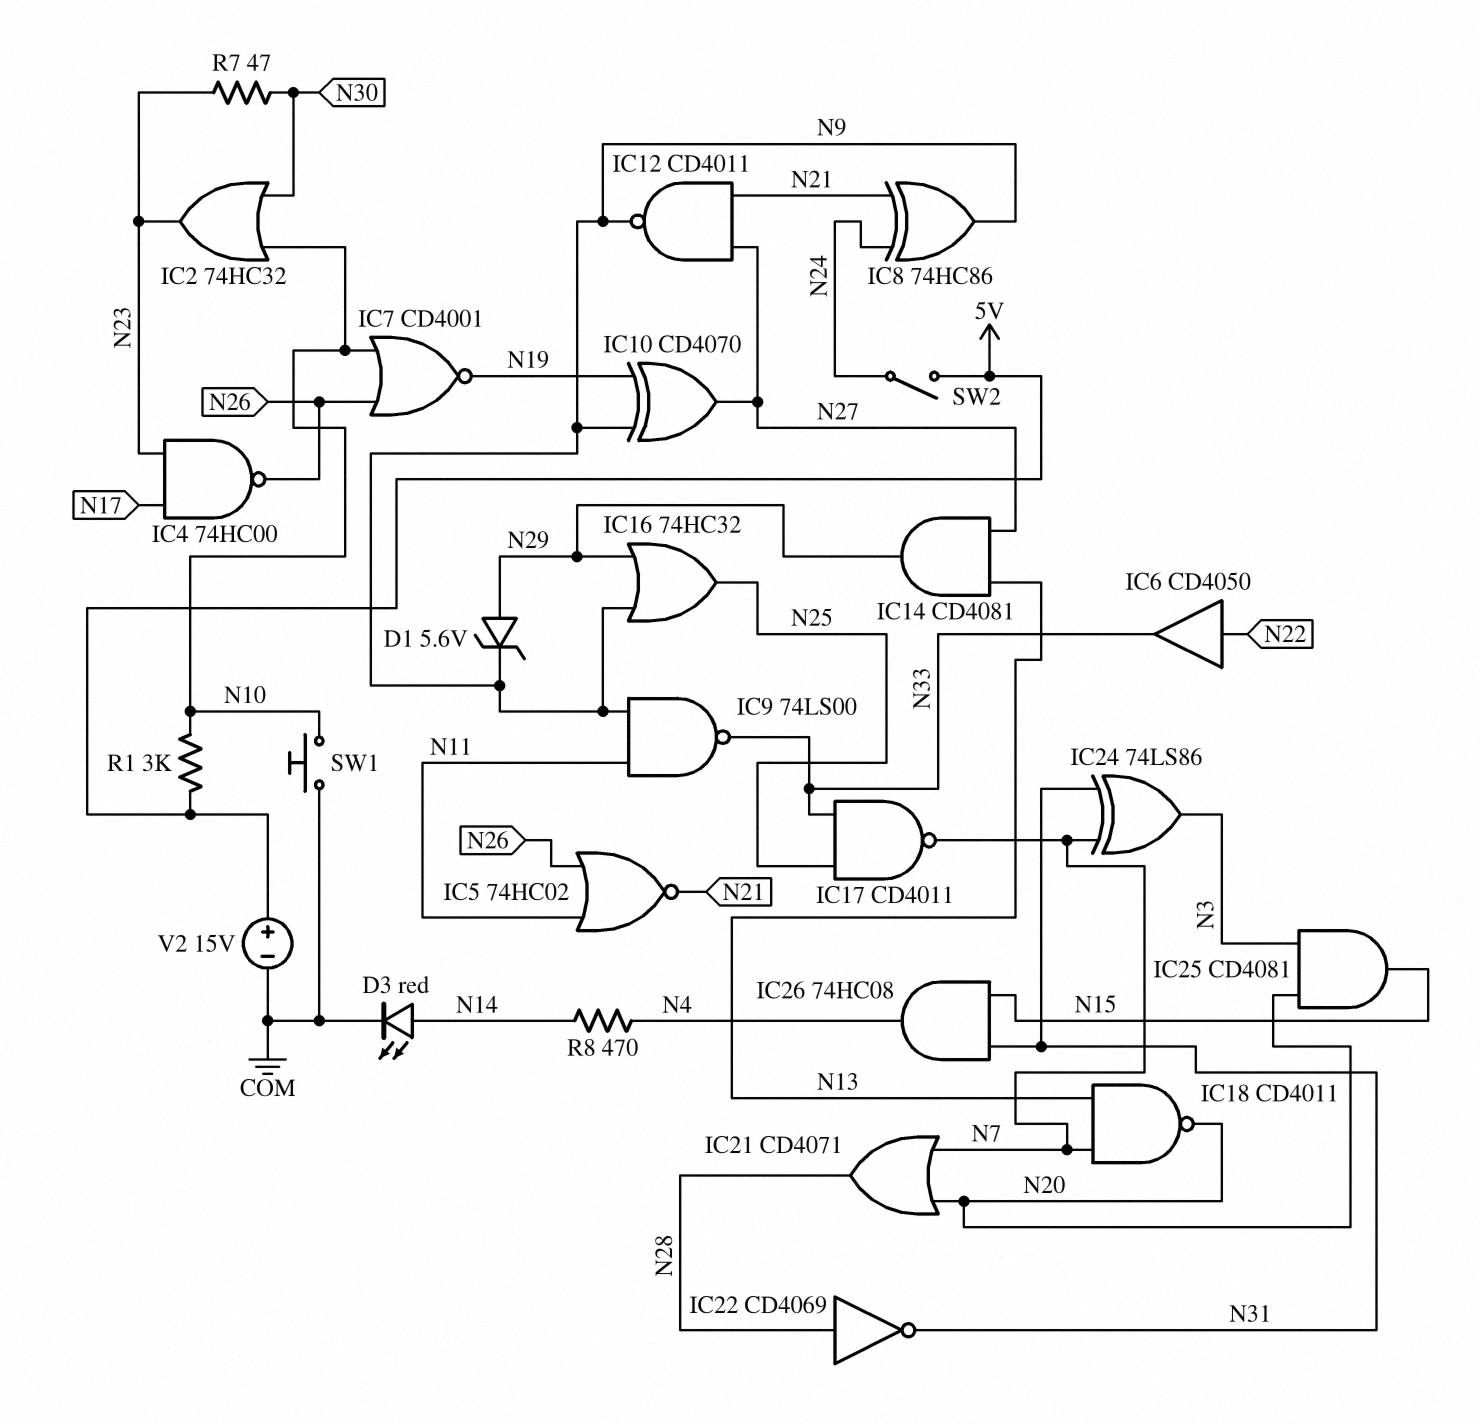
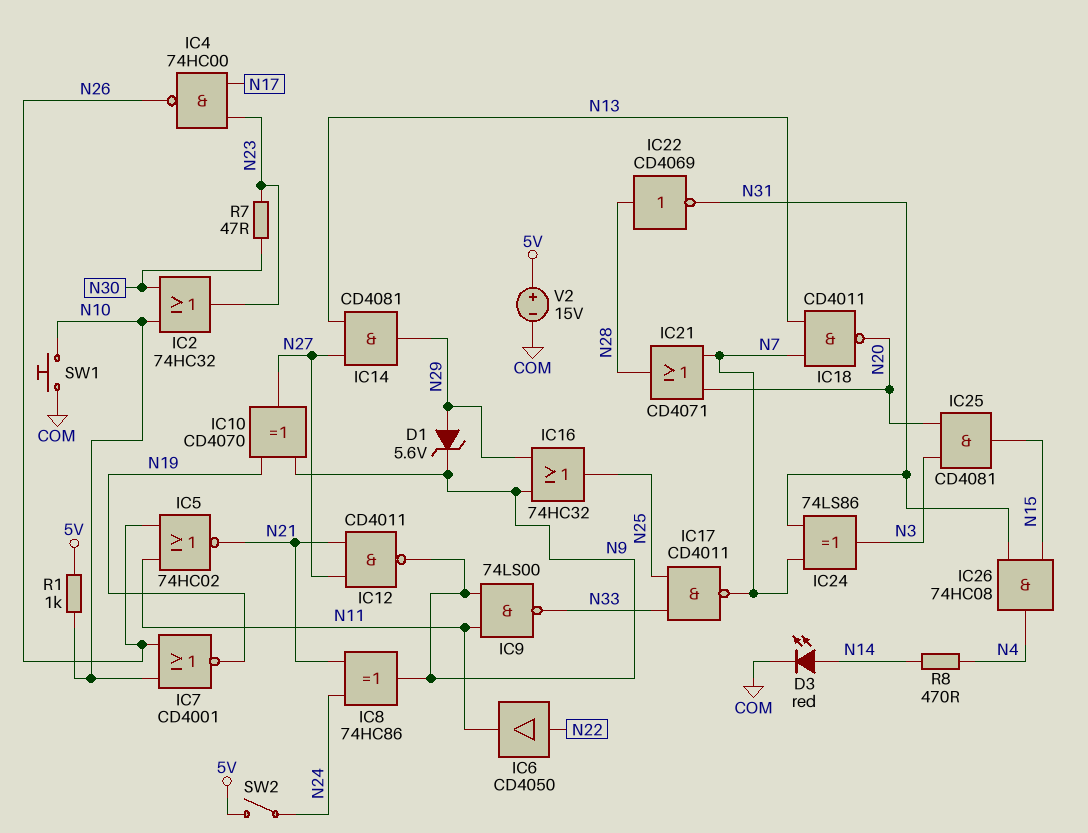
IC6: buffer CD4050 (in N22, out N33) -> buffer CD4050 (in N22, out N11)
R1: 3k (5V, N10) -> 1k (5V, N10)

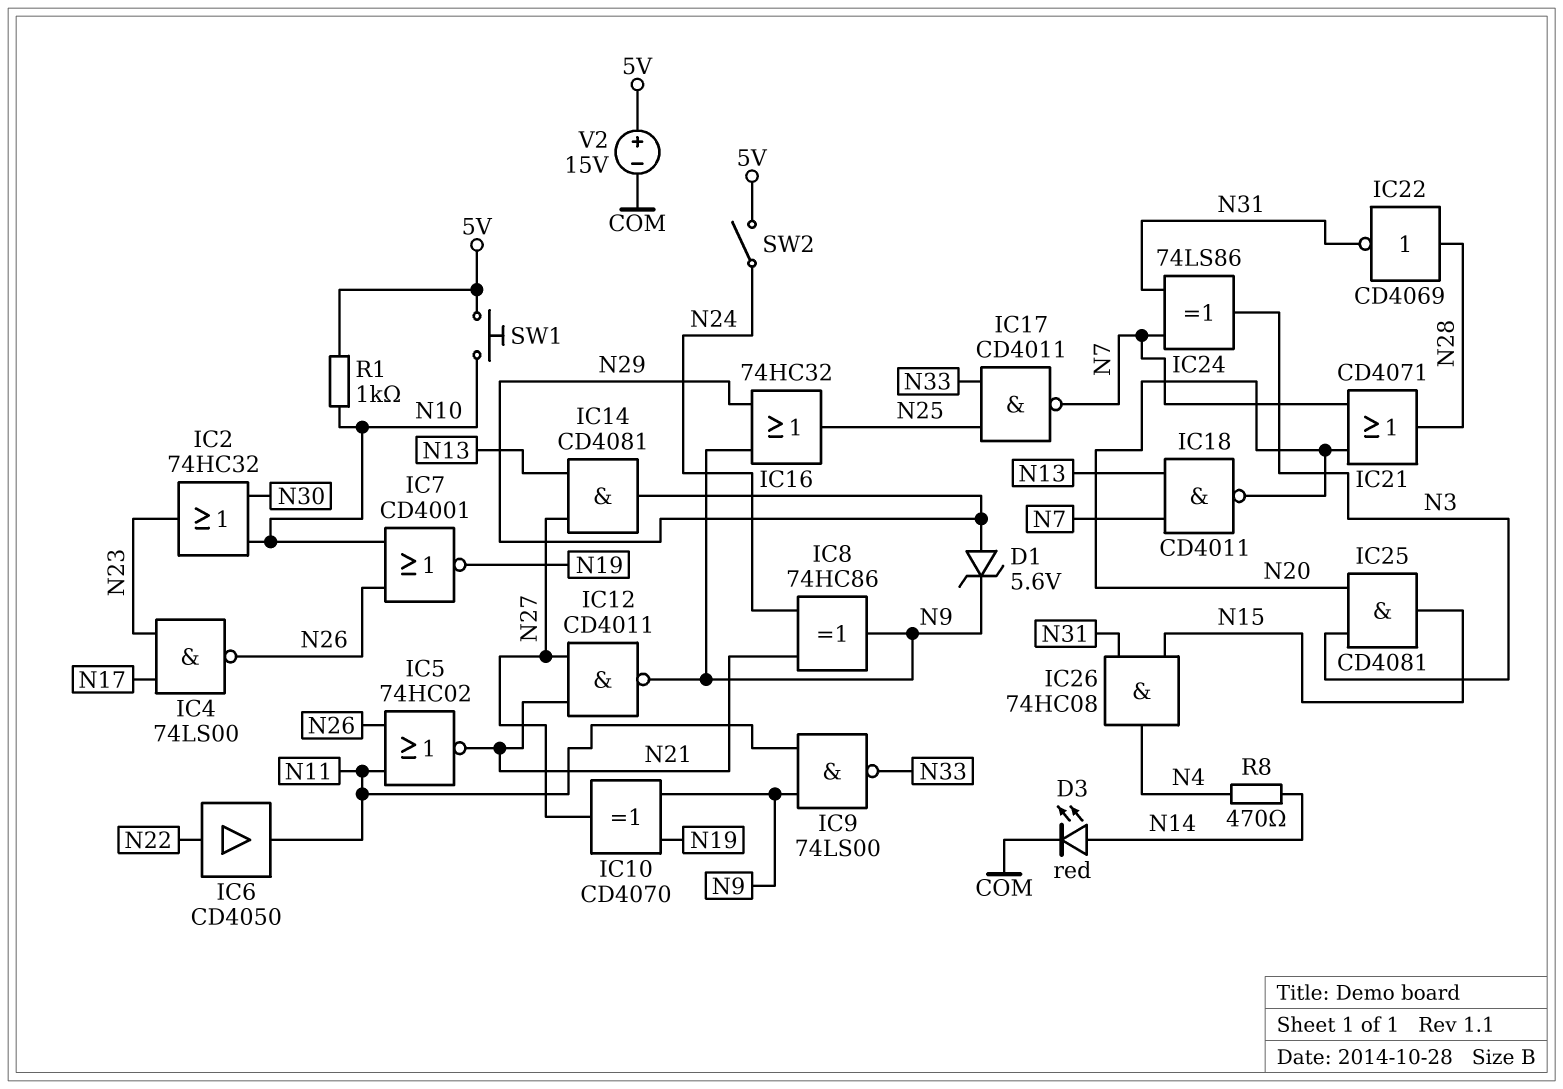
IC4: NAND 74HC00 (in N17, in N23, out N26) -> NAND 74LS00 (in N17, in N23, out N26)
R7: 47 (N23, N30) -> none
SW1: button (COM, N10) -> button (5V, N10)

